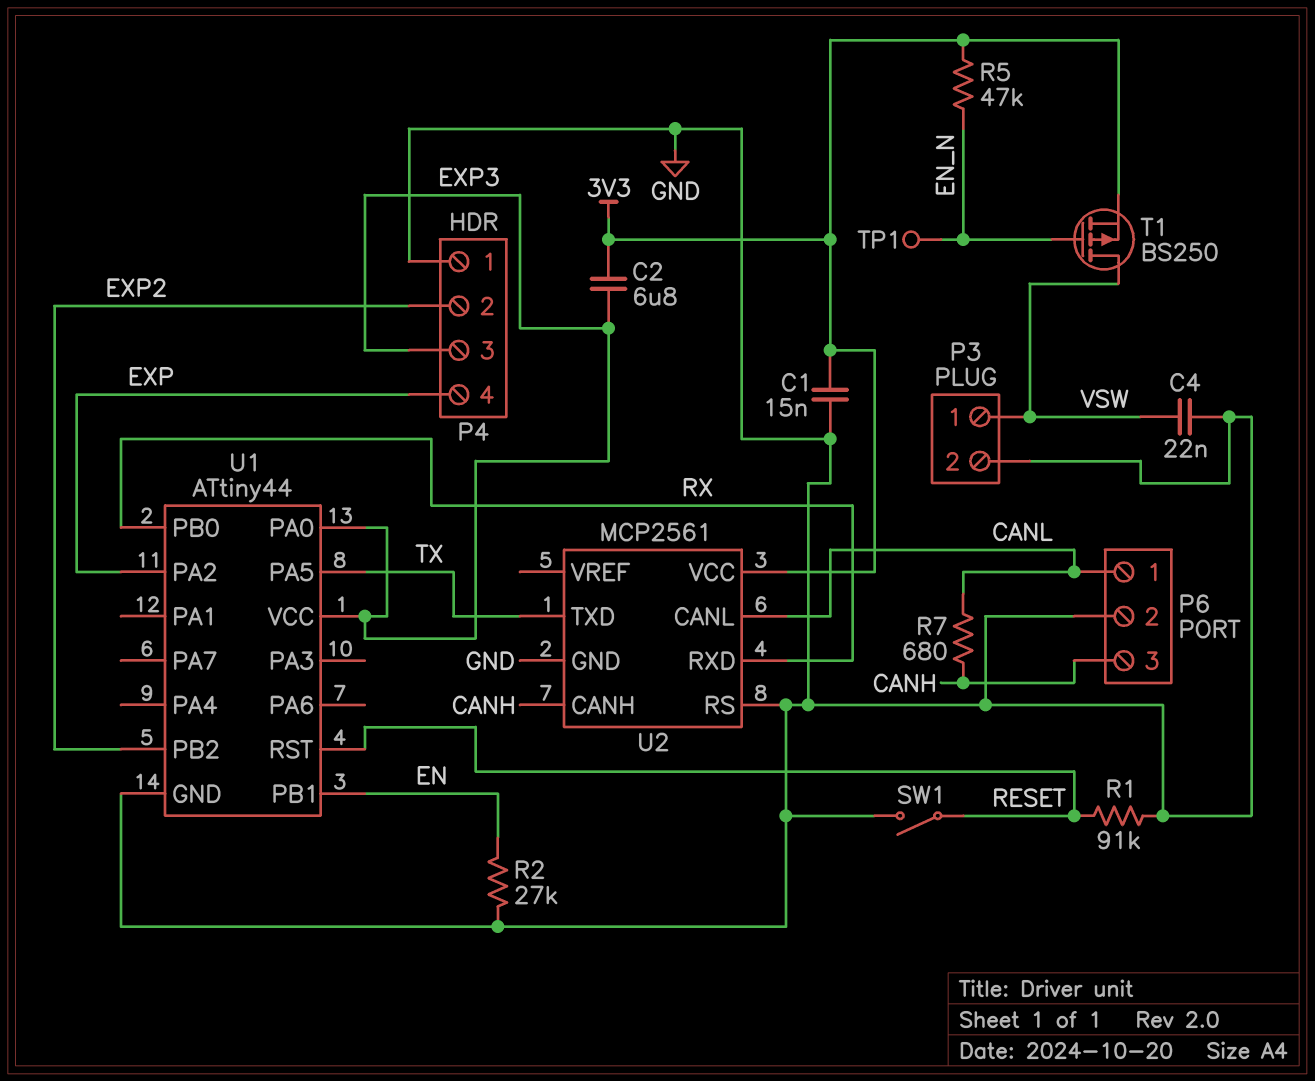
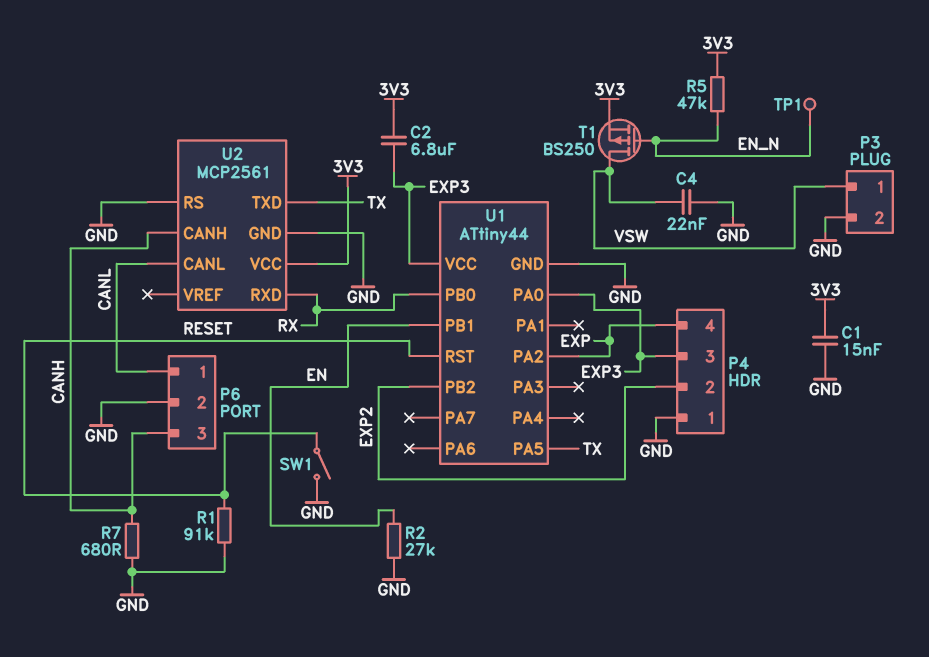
R7: 680 (CANH, CANL) -> 680 (CANH, GND)

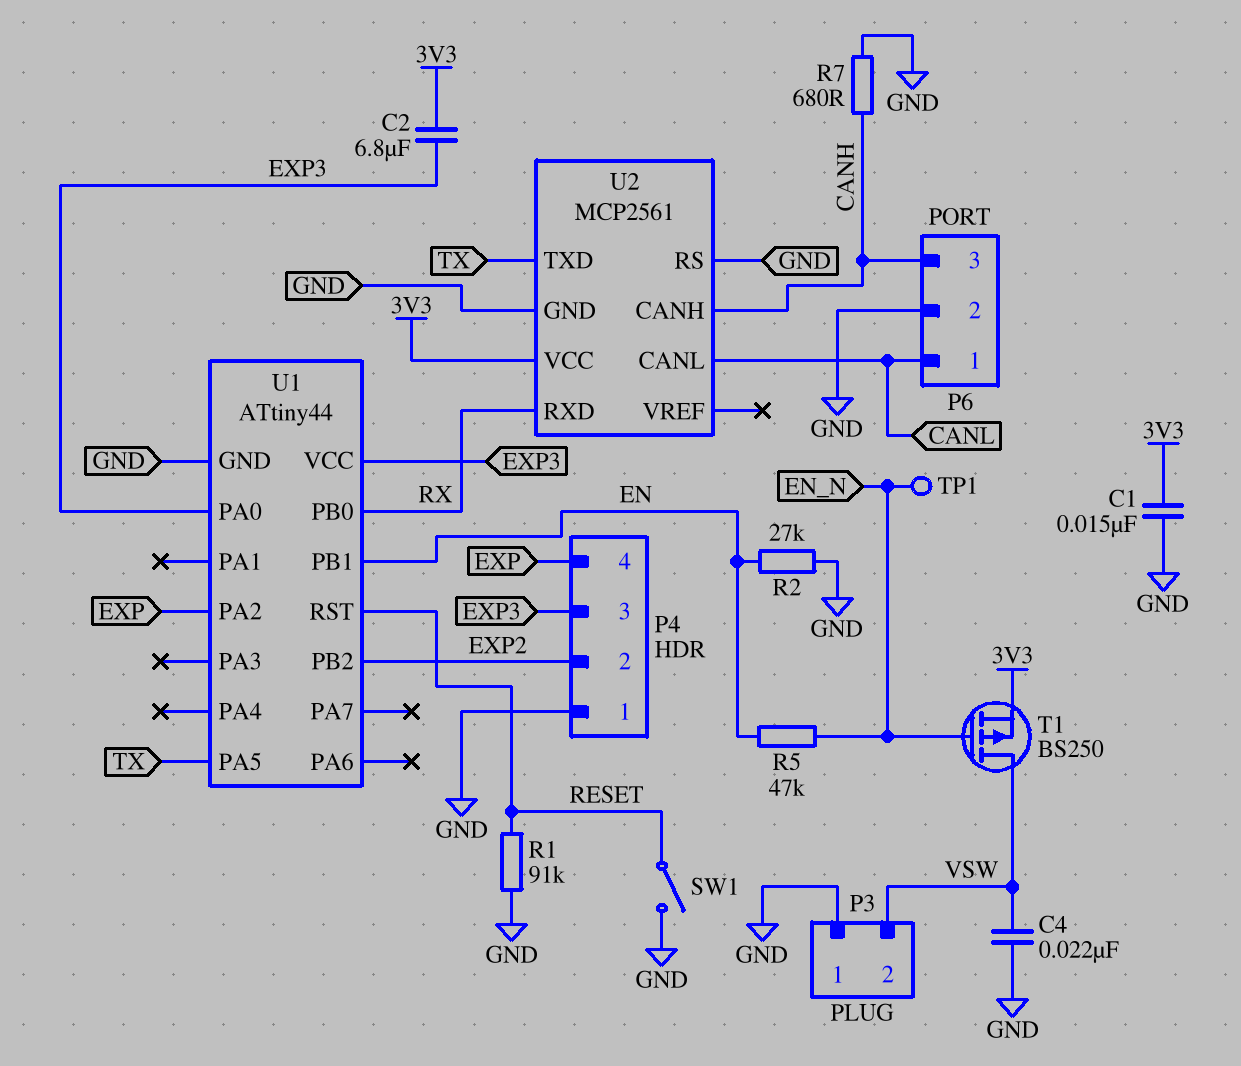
P3 pin 1: VSW -> GND
P3 pin 2: GND -> VSW
R5: 47k (3V3, EN_N) -> 47k (EN, EN_N)

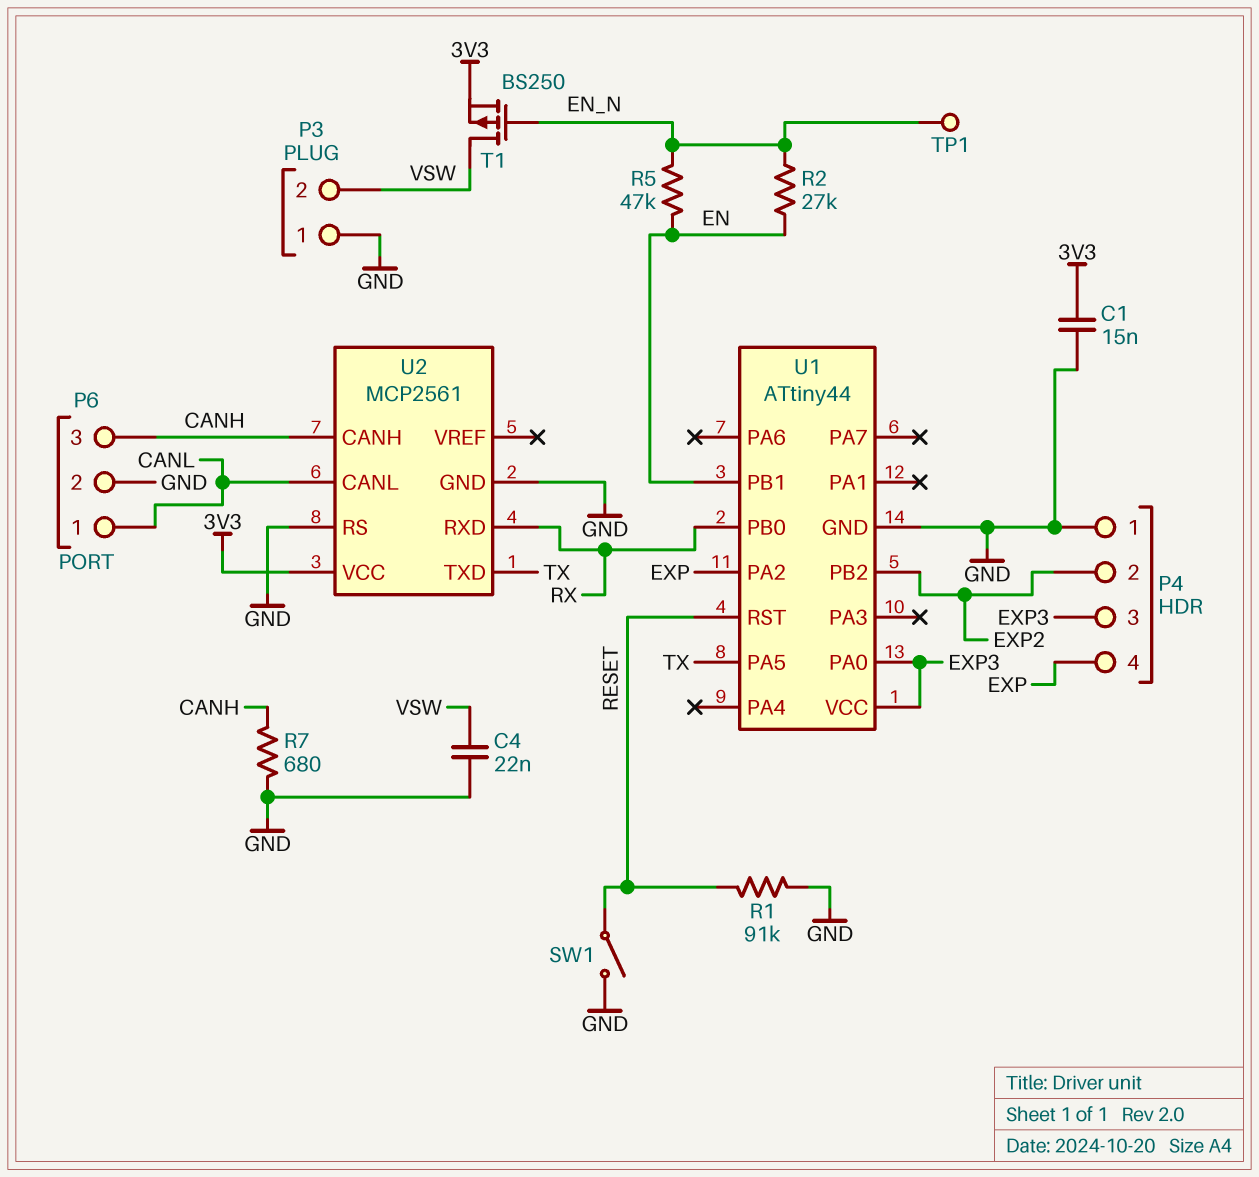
C2: 6.8uF (3V3, EXP3) -> none
R2: 27k (EN, GND) -> 27k (EN, EN_N)

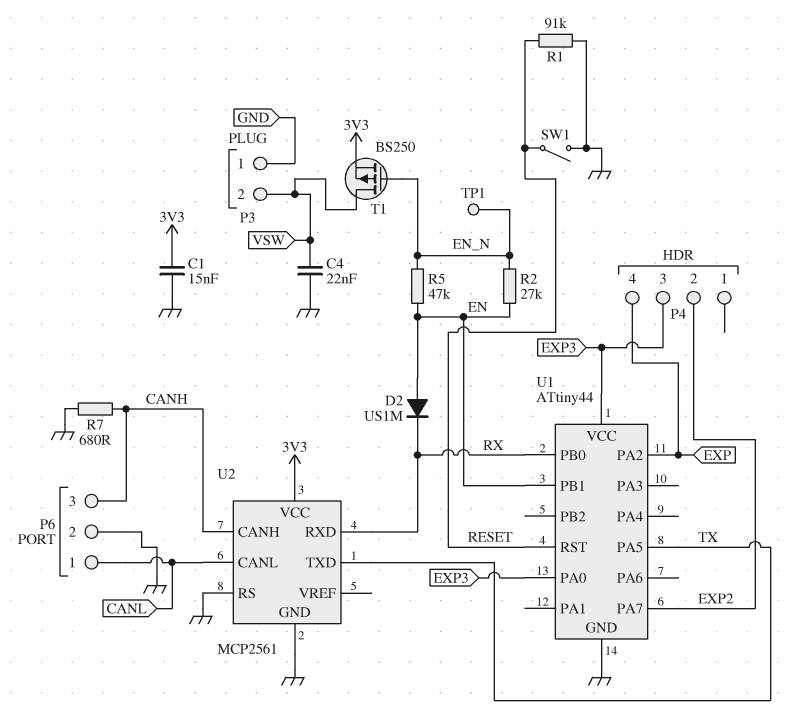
D2: none -> diode US1M (A EN, K RX)
P4 pin 1: GND -> none
U1 pin PA7: none -> EXP2
U1 pin PB2: EXP2 -> none

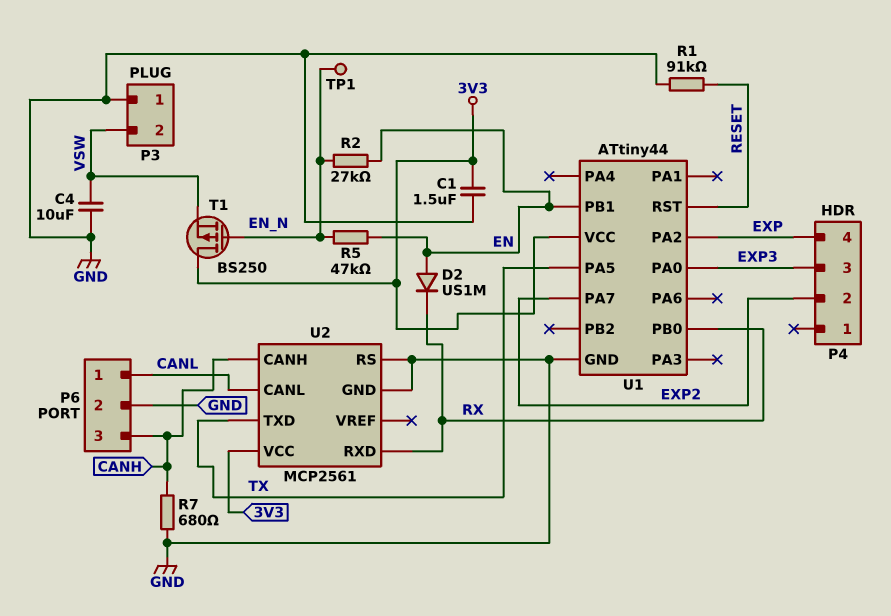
C1: 15nF (3V3, GND) -> 1.5uF (3V3, GND)
C4: 22nF (GND, VSW) -> 10uF (GND, VSW)
SW1: switch (GND, RESET) -> none
T1: PMOS BS250 (G EN_N, D VSW, S 3V3) -> PMOS BS250 (G EN_N, D 3V3, S VSW)
U1 pin VCC: EXP3 -> 3V3

